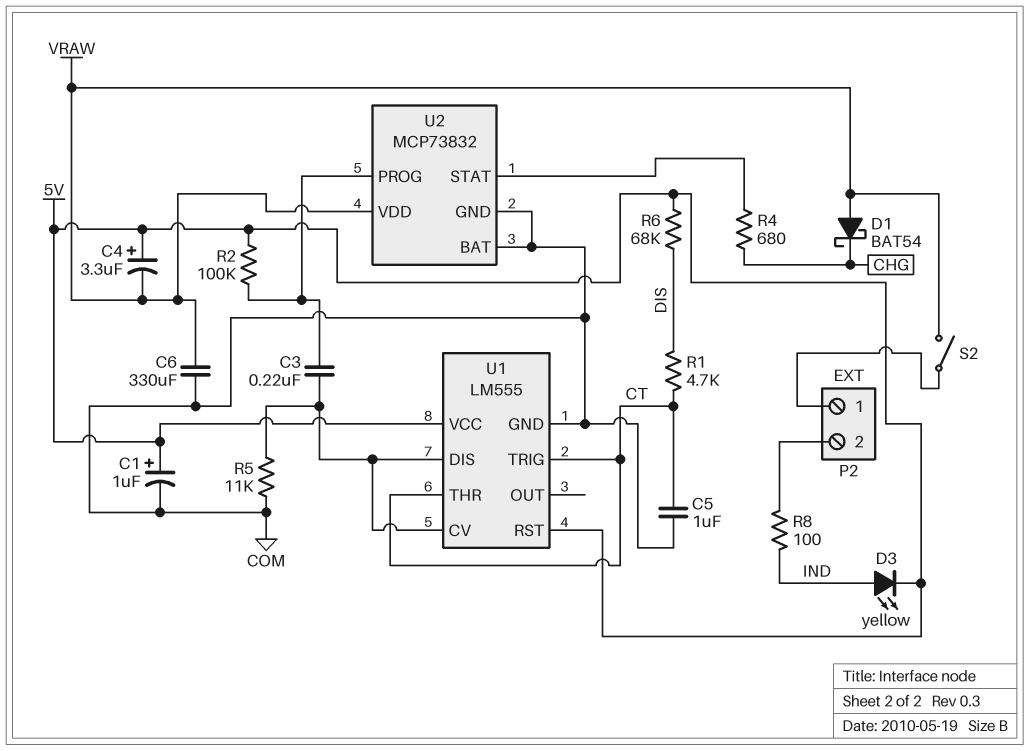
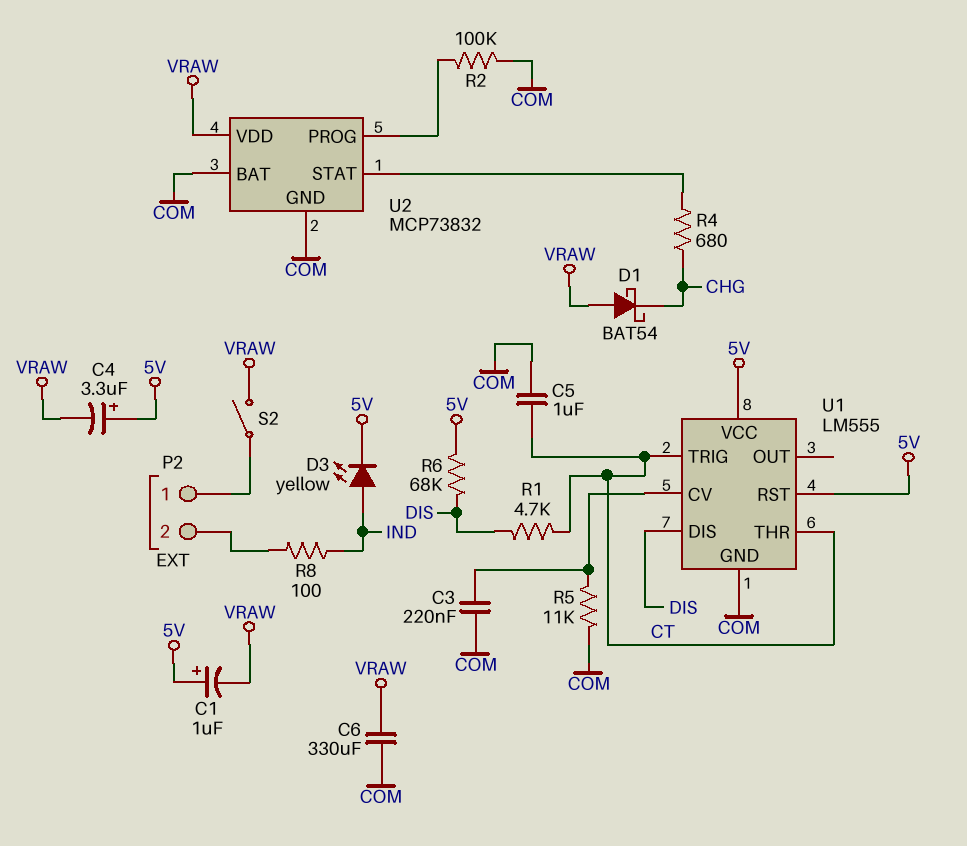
C1: 1uF (plus 5V, minus COM) -> 1uF (plus 5V, minus VRAW)
C3: 220nF (U1/CV, U2/PROG) -> 220nF (COM, U1/CV)
R2: 100k (5V, U2/PROG) -> 100k (COM, U2/PROG)
U1 pin DIS: U1/CV -> DIS

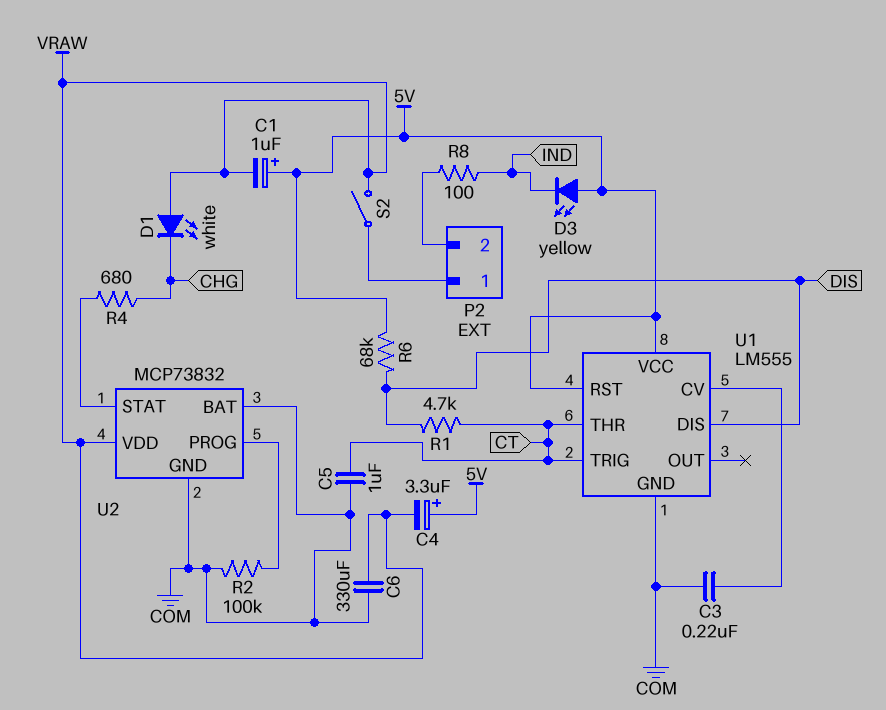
D1: schottky BAT54 (A VRAW, K CHG) -> LED white (A VRAW, K CHG)
D3: LED yellow (A IND, K 5V) -> LED yellow (A 5V, K IND)
R5: 11k (COM, U1/CV) -> none

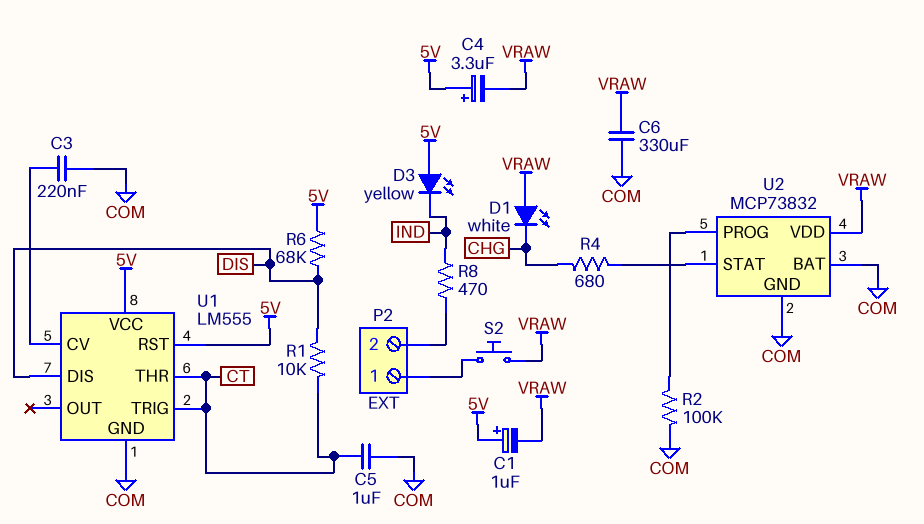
R1: 4.7k (CT, DIS) -> 10k (CT, DIS)
R8: 100 (IND, P2/2) -> 470 (IND, P2/2)
S2: switch (P2/1, VRAW) -> button (P2/1, VRAW)

